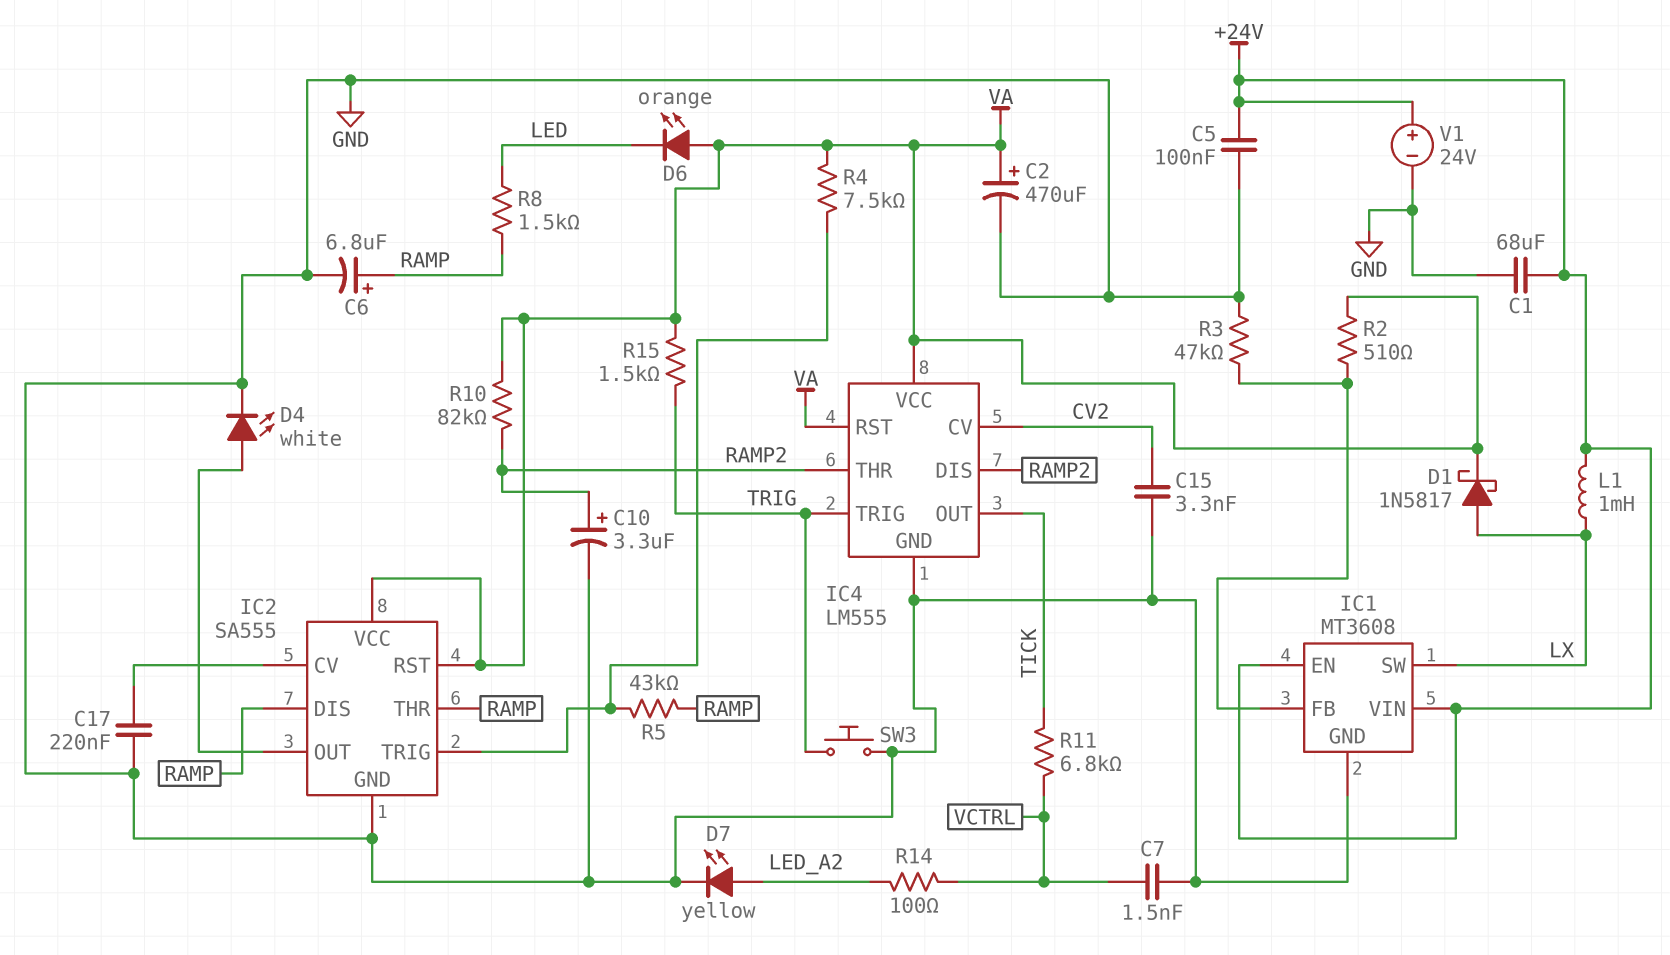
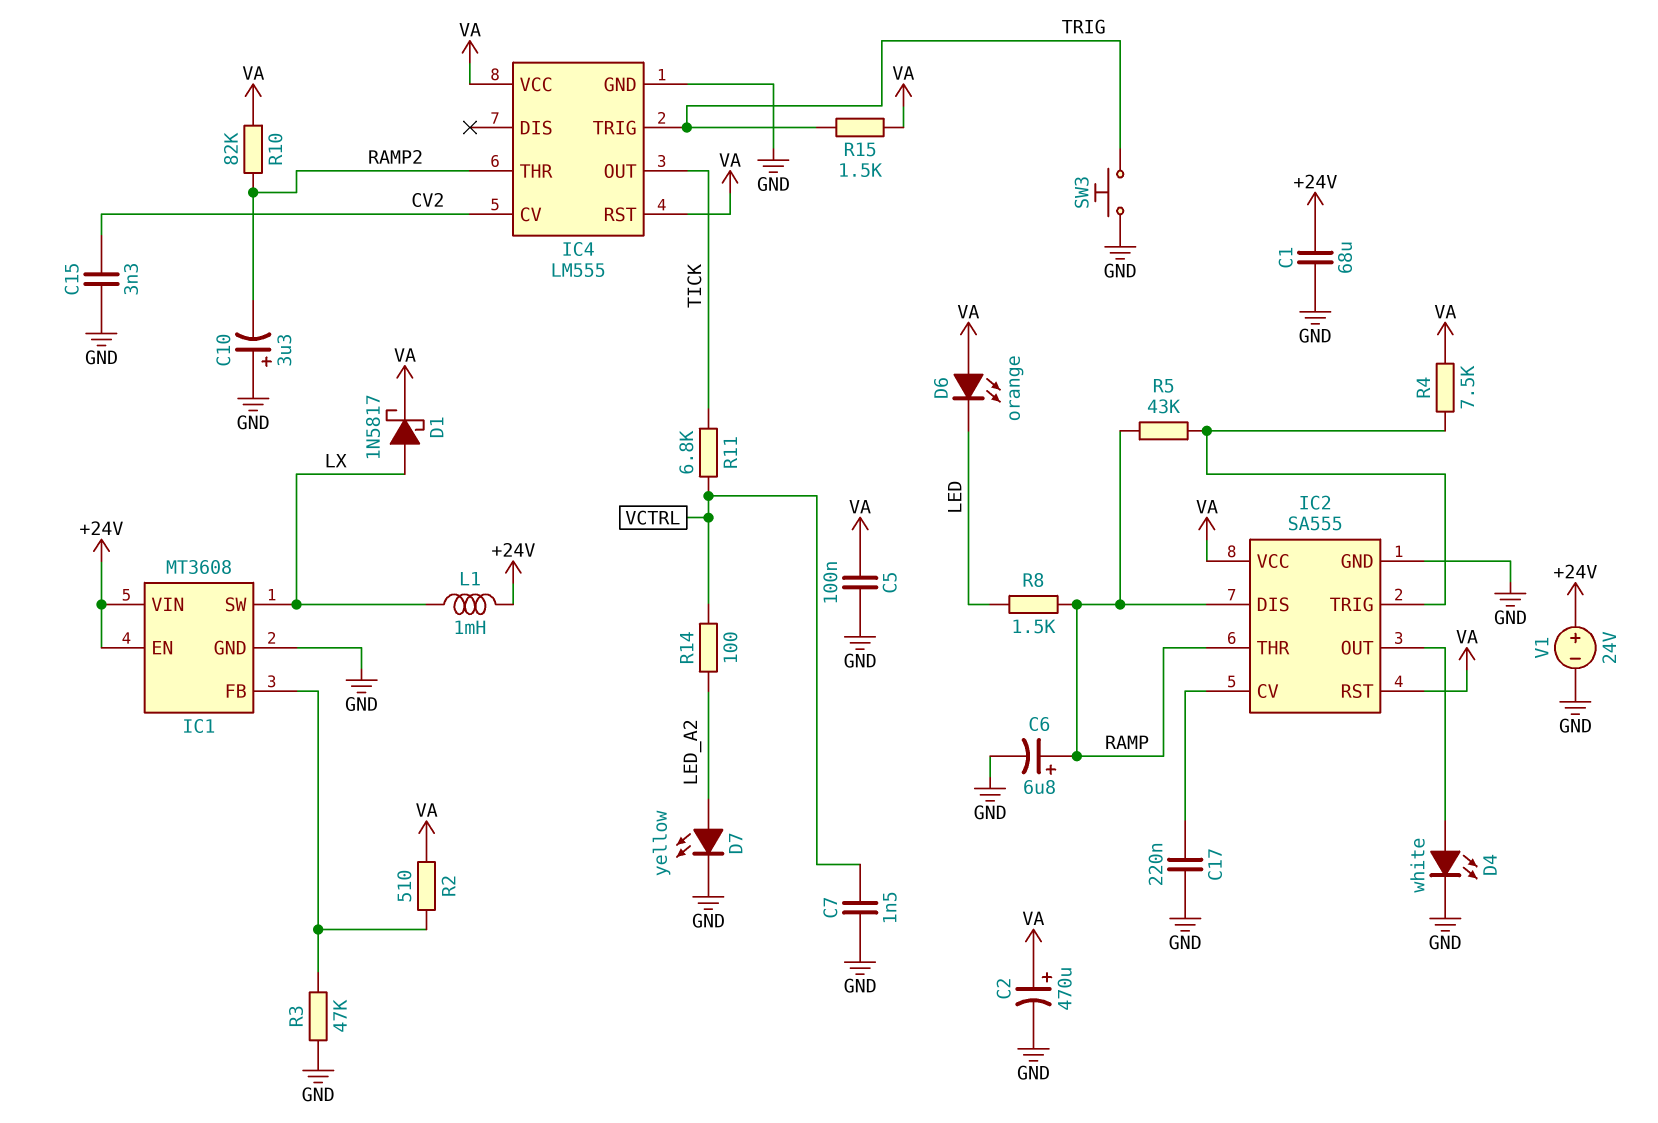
C5: 100nF (+24V, GND) -> 100nF (GND, VA)
C10: 3.3uF (plus RAMP2, minus GND) -> 3.3uF (plus GND, minus RAMP2)
IC4 pin DIS: RAMP2 -> none

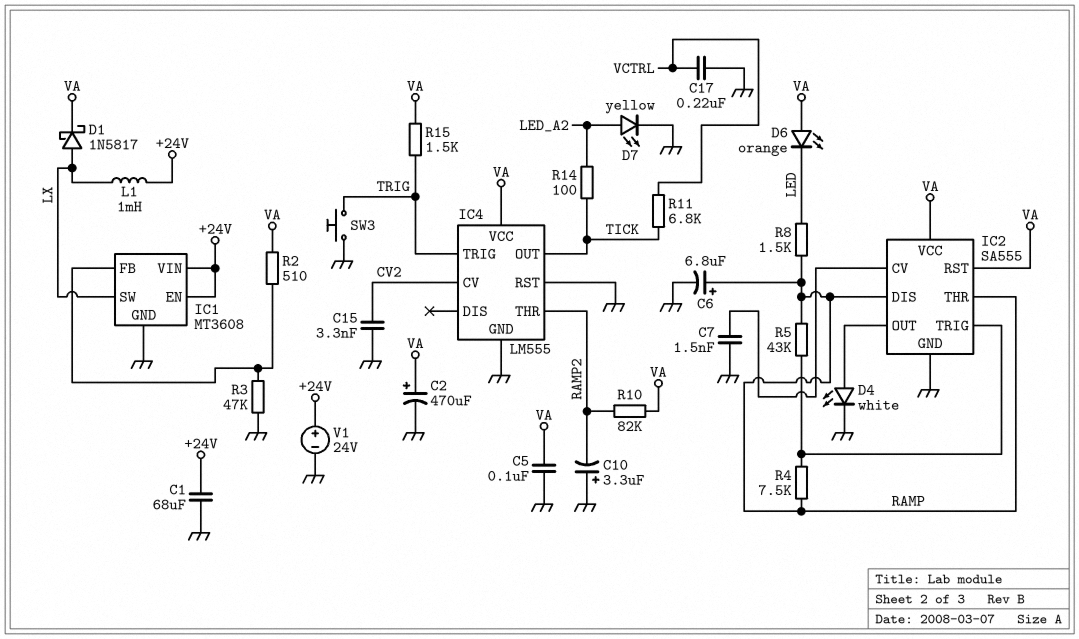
C7: 1.5nF (GND, VCTRL) -> 1.5nF (GND, IC2/CV)
C17: 220nF (GND, IC2/CV) -> 220nF (GND, VCTRL)
IC4 pin RST: VA -> GND
R4: 7.5k (IC2/TRIG, VA) -> 7.5k (IC2/TRIG, RAMP)
R14: 100 (LED_A2, VCTRL) -> 100 (LED_A2, TICK)

